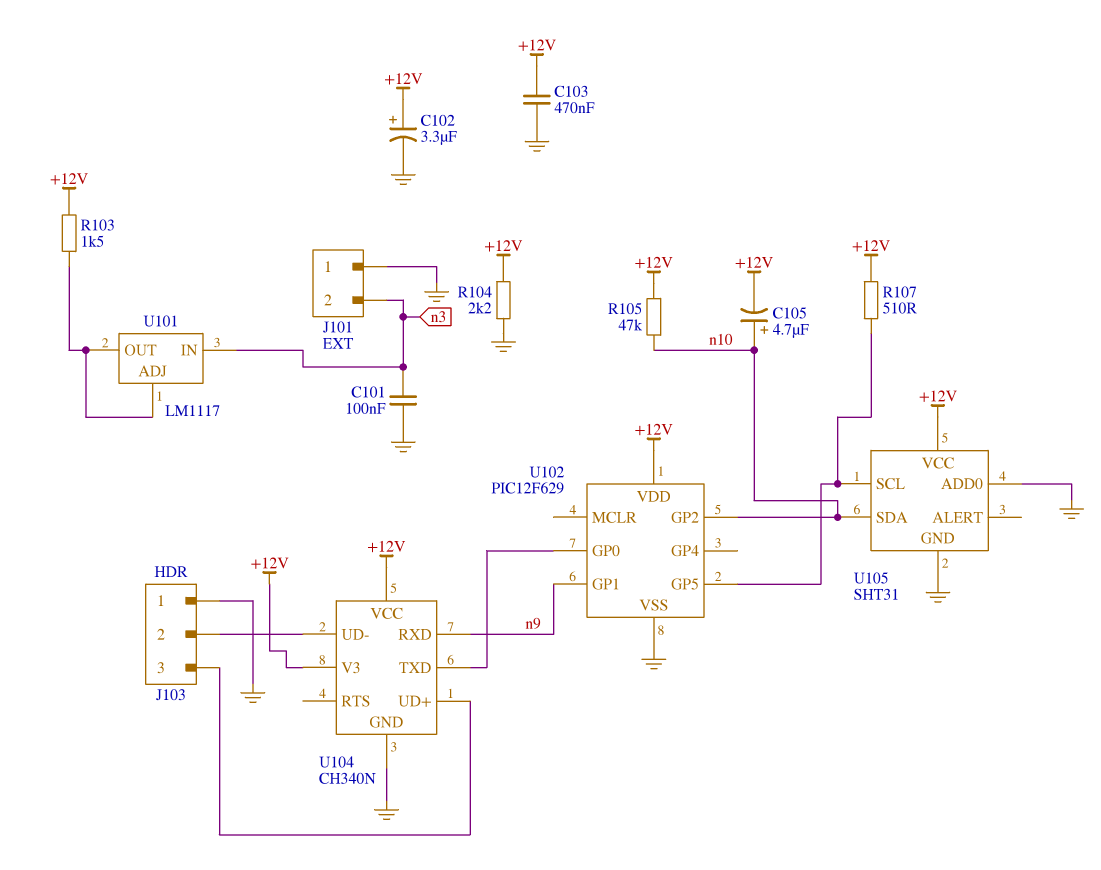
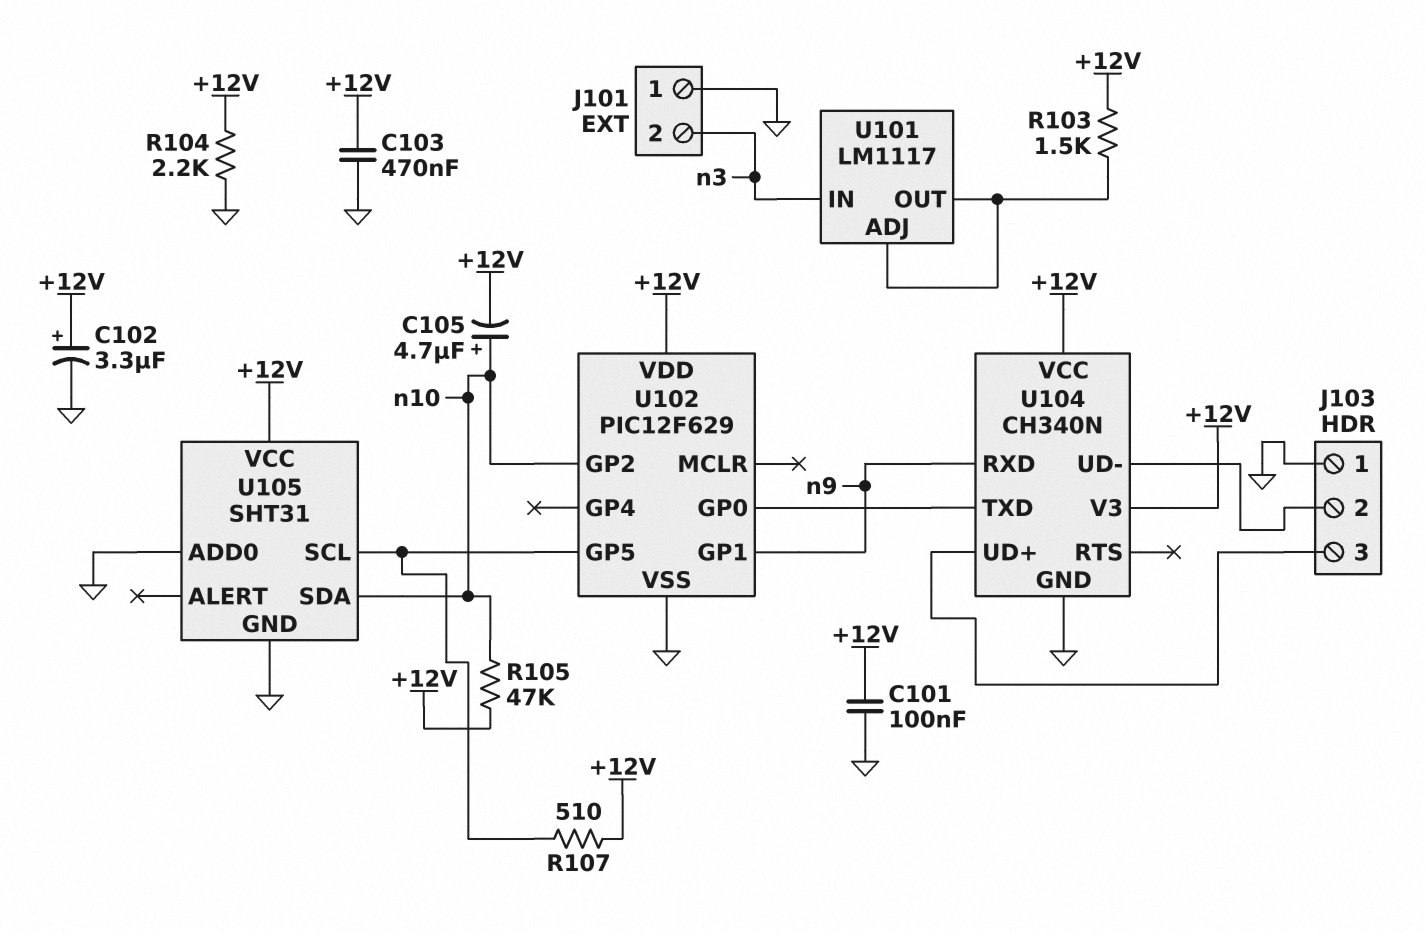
C101: 100nF (GND, n3) -> 100nF (+12V, GND)

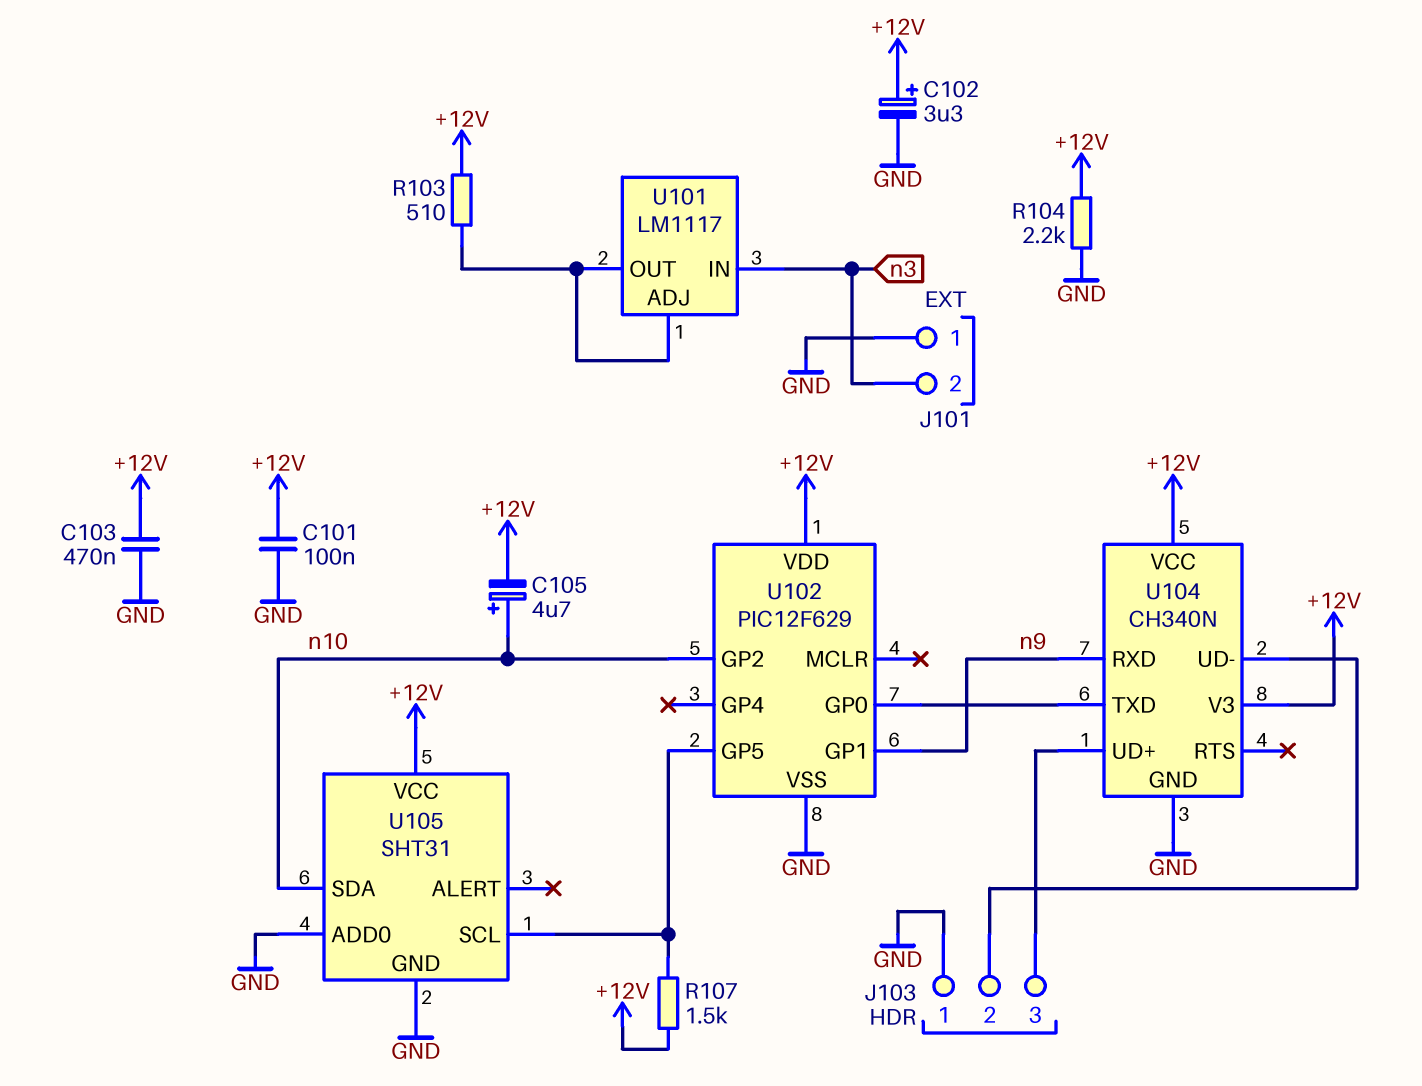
R103: 1.5k (+12V, U101/ADJ) -> 510 (+12V, U101/ADJ)
R105: 47k (+12V, n10) -> none
R107: 510 (+12V, U102/GP5) -> 1.5k (+12V, U102/GP5)

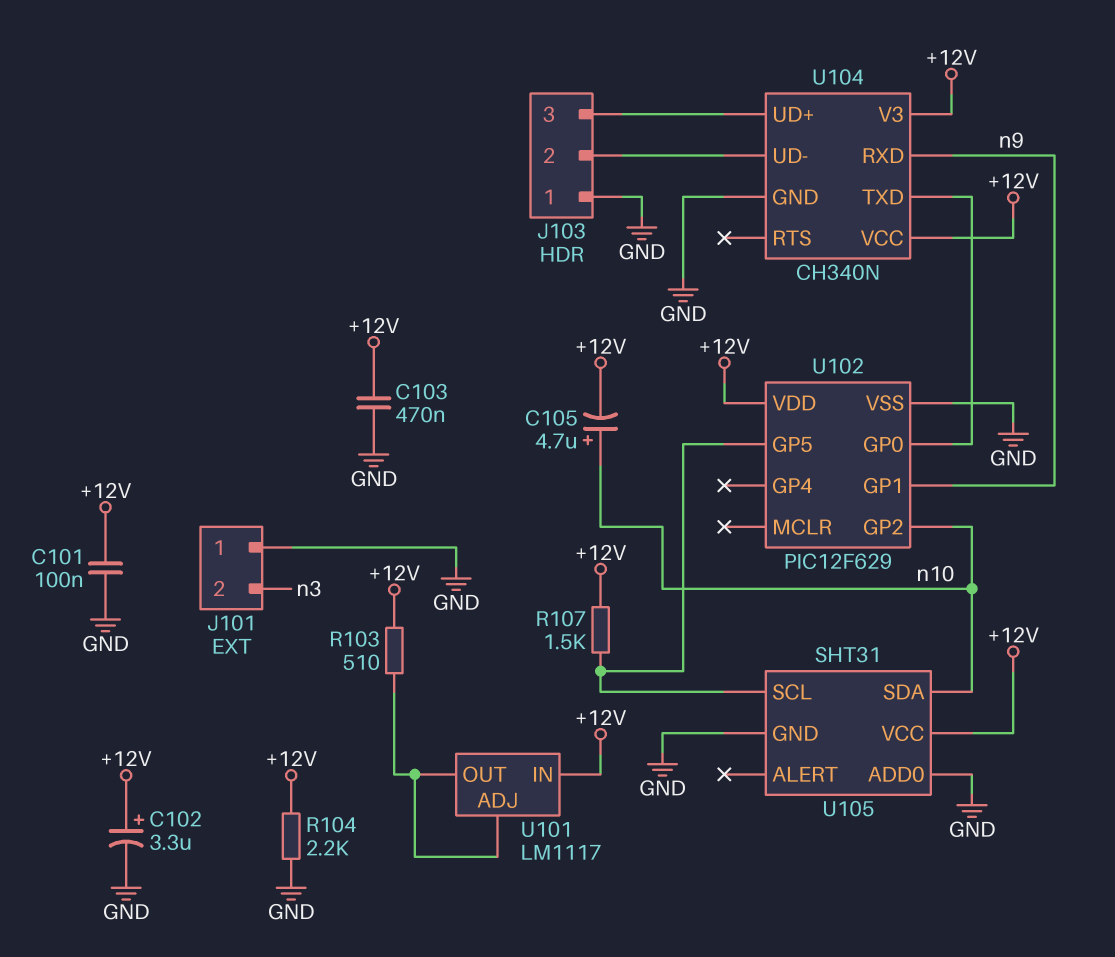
U101 pin IN: n3 -> +12V

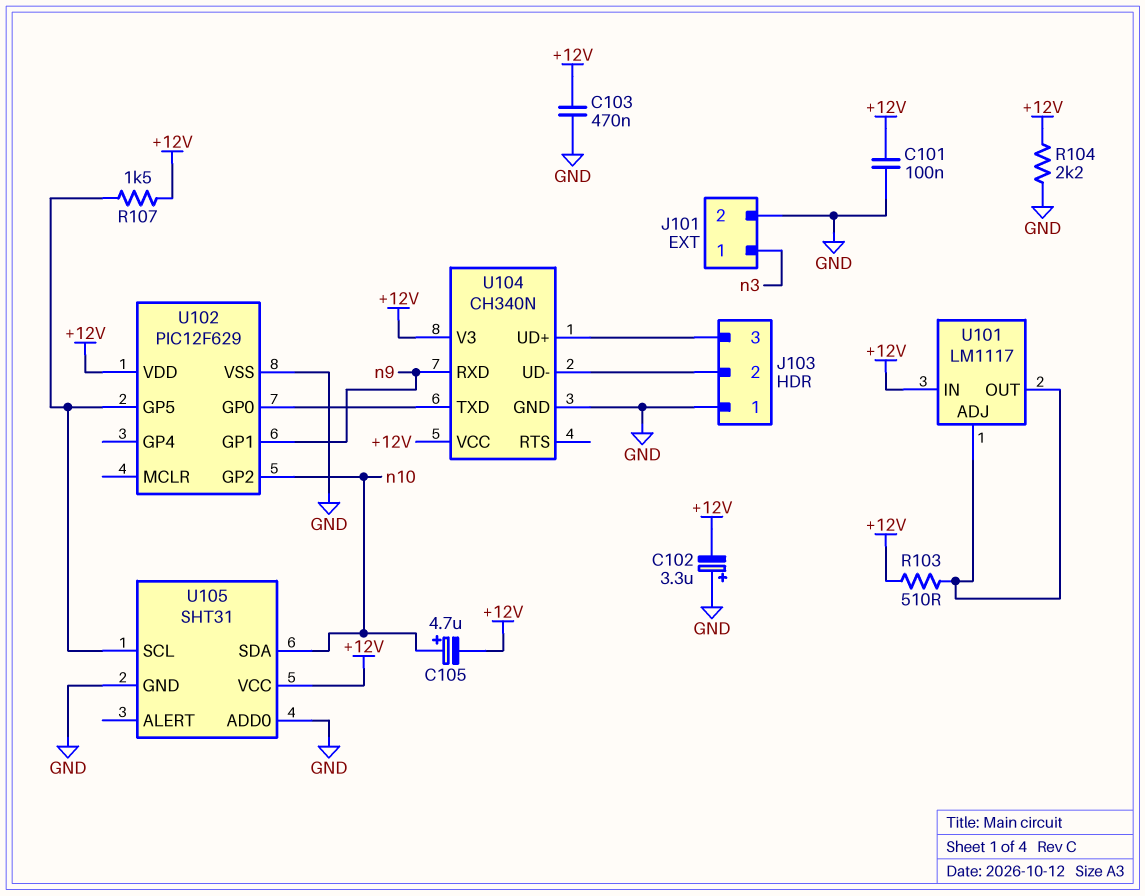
C102: 3.3uF (plus +12V, minus GND) -> 3.3uF (plus GND, minus +12V)
J101 pin 1: GND -> n3
J101 pin 2: n3 -> GND

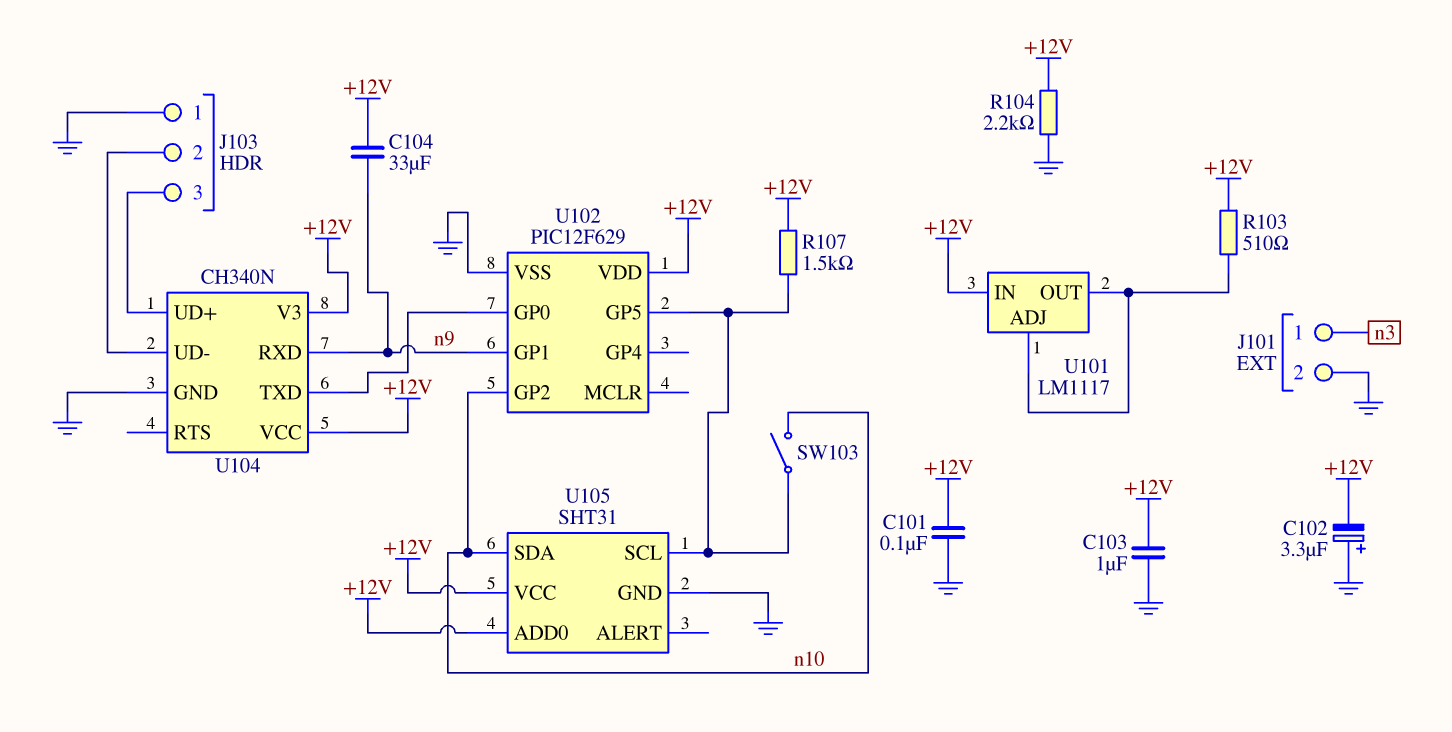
C103: 470nF (+12V, GND) -> 1uF (+12V, GND)
C104: none -> 33uF (+12V, n9)
C105: 4.7uF (plus n10, minus +12V) -> none
SW103: none -> switch (U102/GP5, n10)
U105 pin ADD0: GND -> +12V

